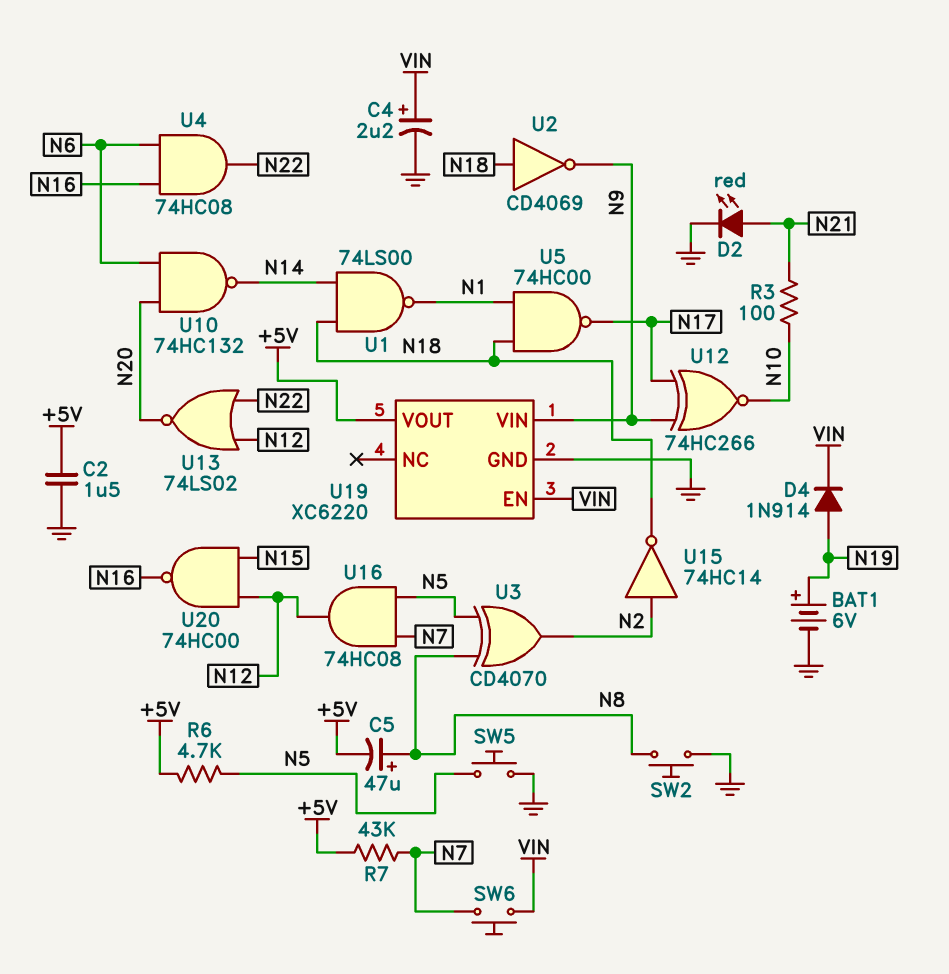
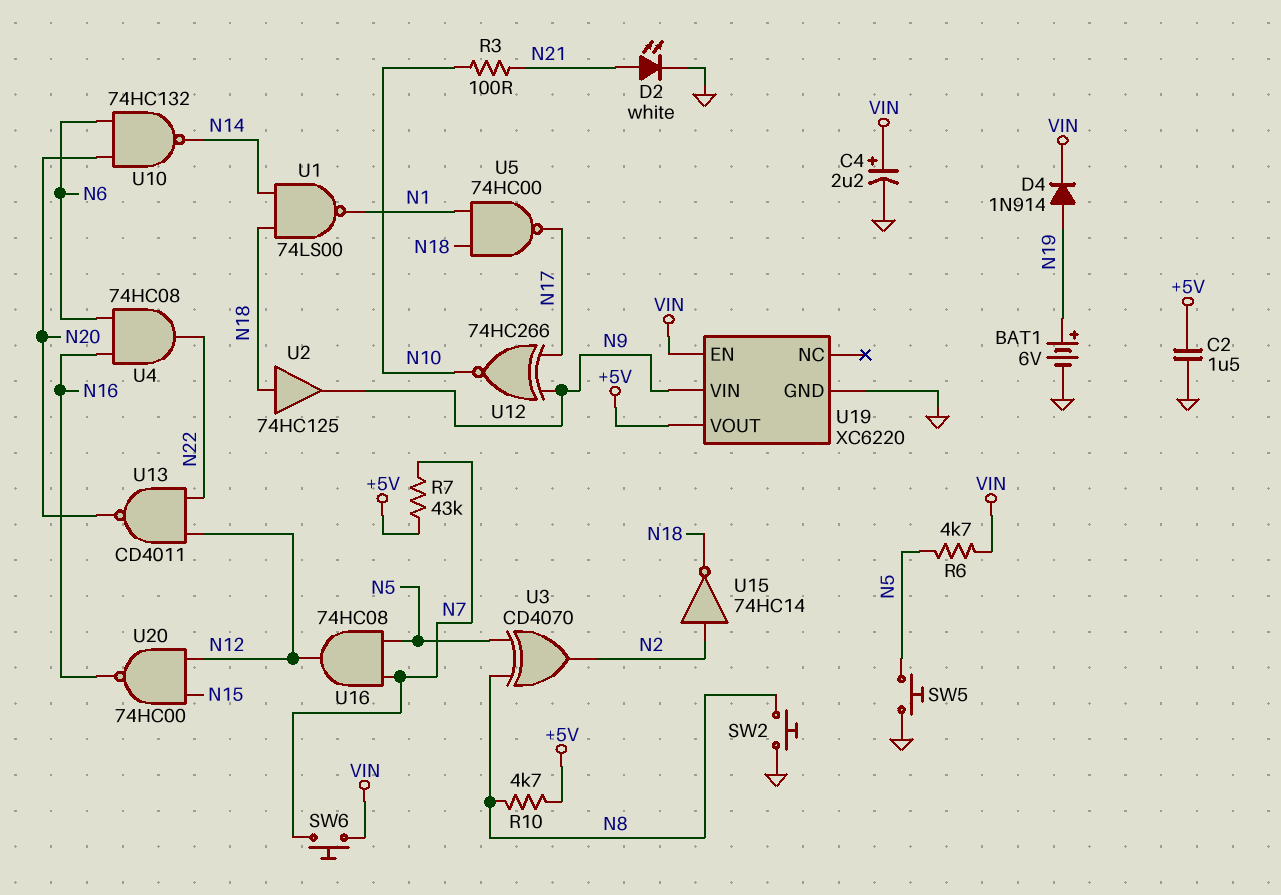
C5: 47uF (plus N8, minus +5V) -> none
D2: LED red (A N21, K GND) -> LED white (A N21, K GND)
R6: 4.7k (+5V, N5) -> 4.7k (N5, VIN)
R10: none -> 4.7k (+5V, N8)
U2: NOT CD4069 (in N18, out N9) -> buffer 74HC125 (in N18, out N9)
U13: NOR 74LS02 (in N12, in N22, out N20) -> NAND CD4011 (in N12, in N22, out N20)

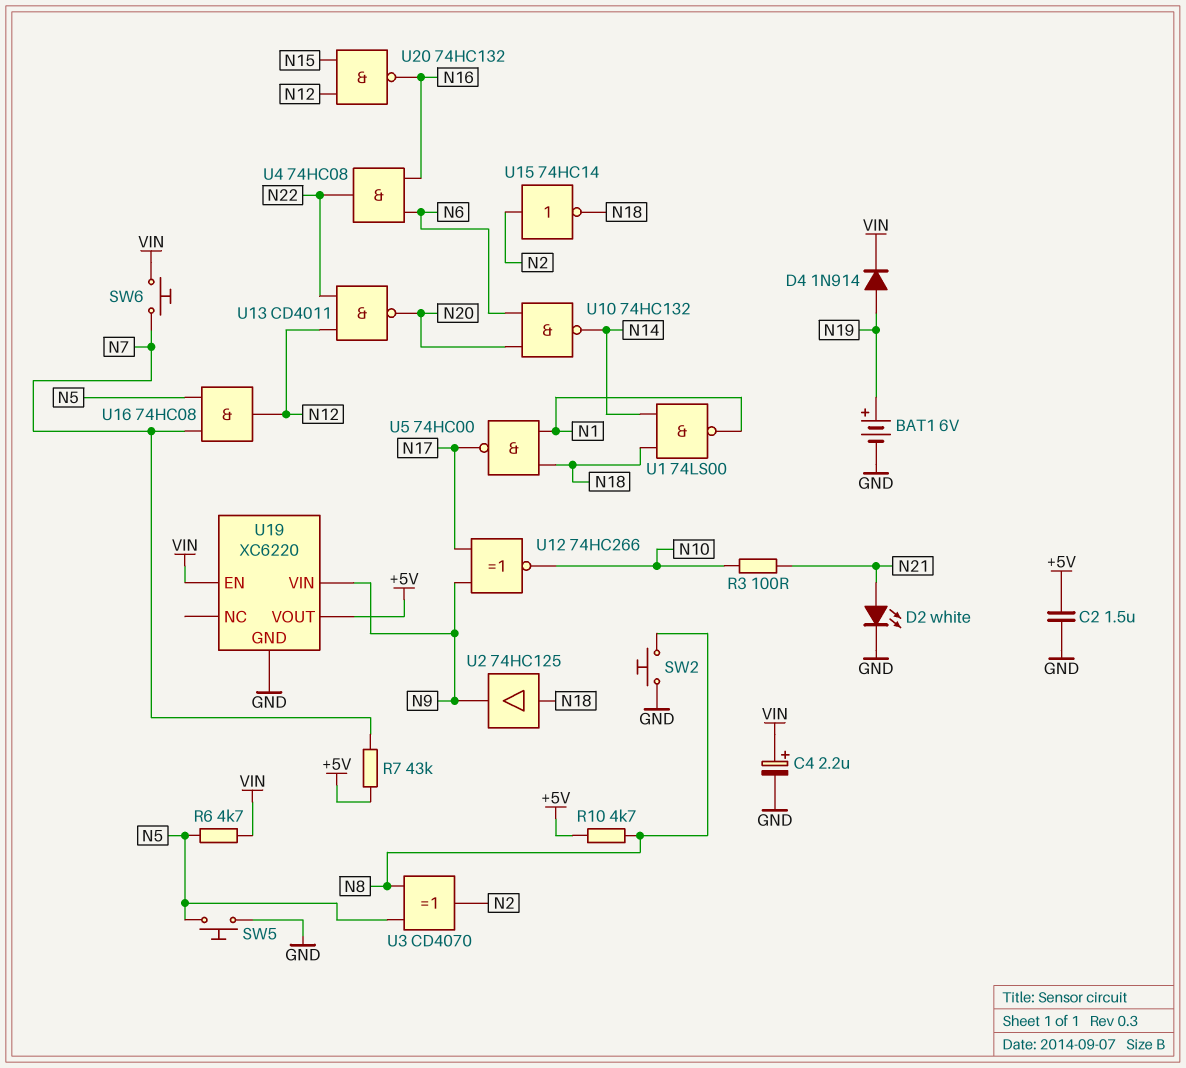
U20: NAND 74HC00 (in N12, in N15, out N16) -> NAND 74HC132 (in N12, in N15, out N16)

